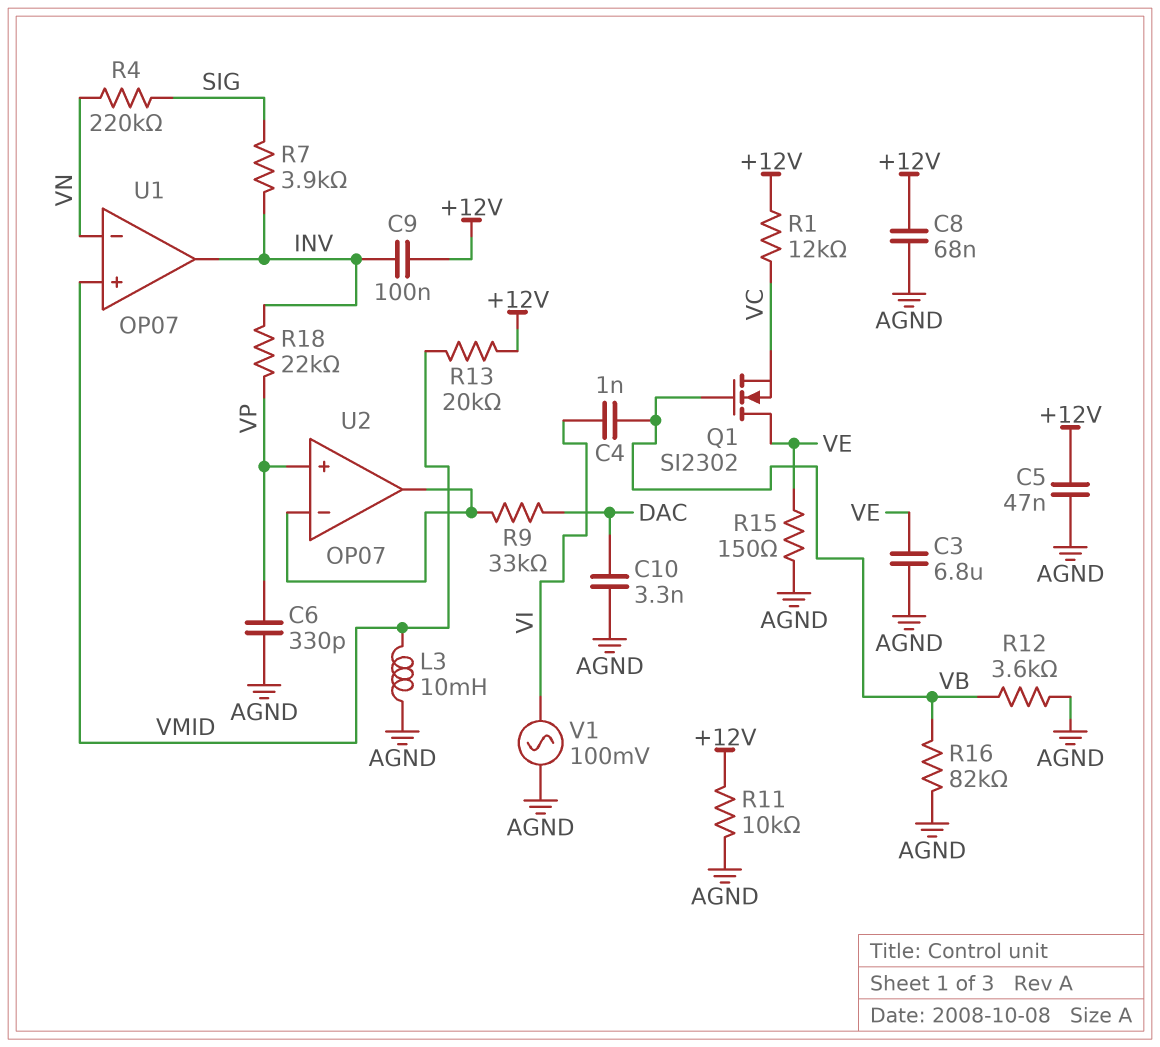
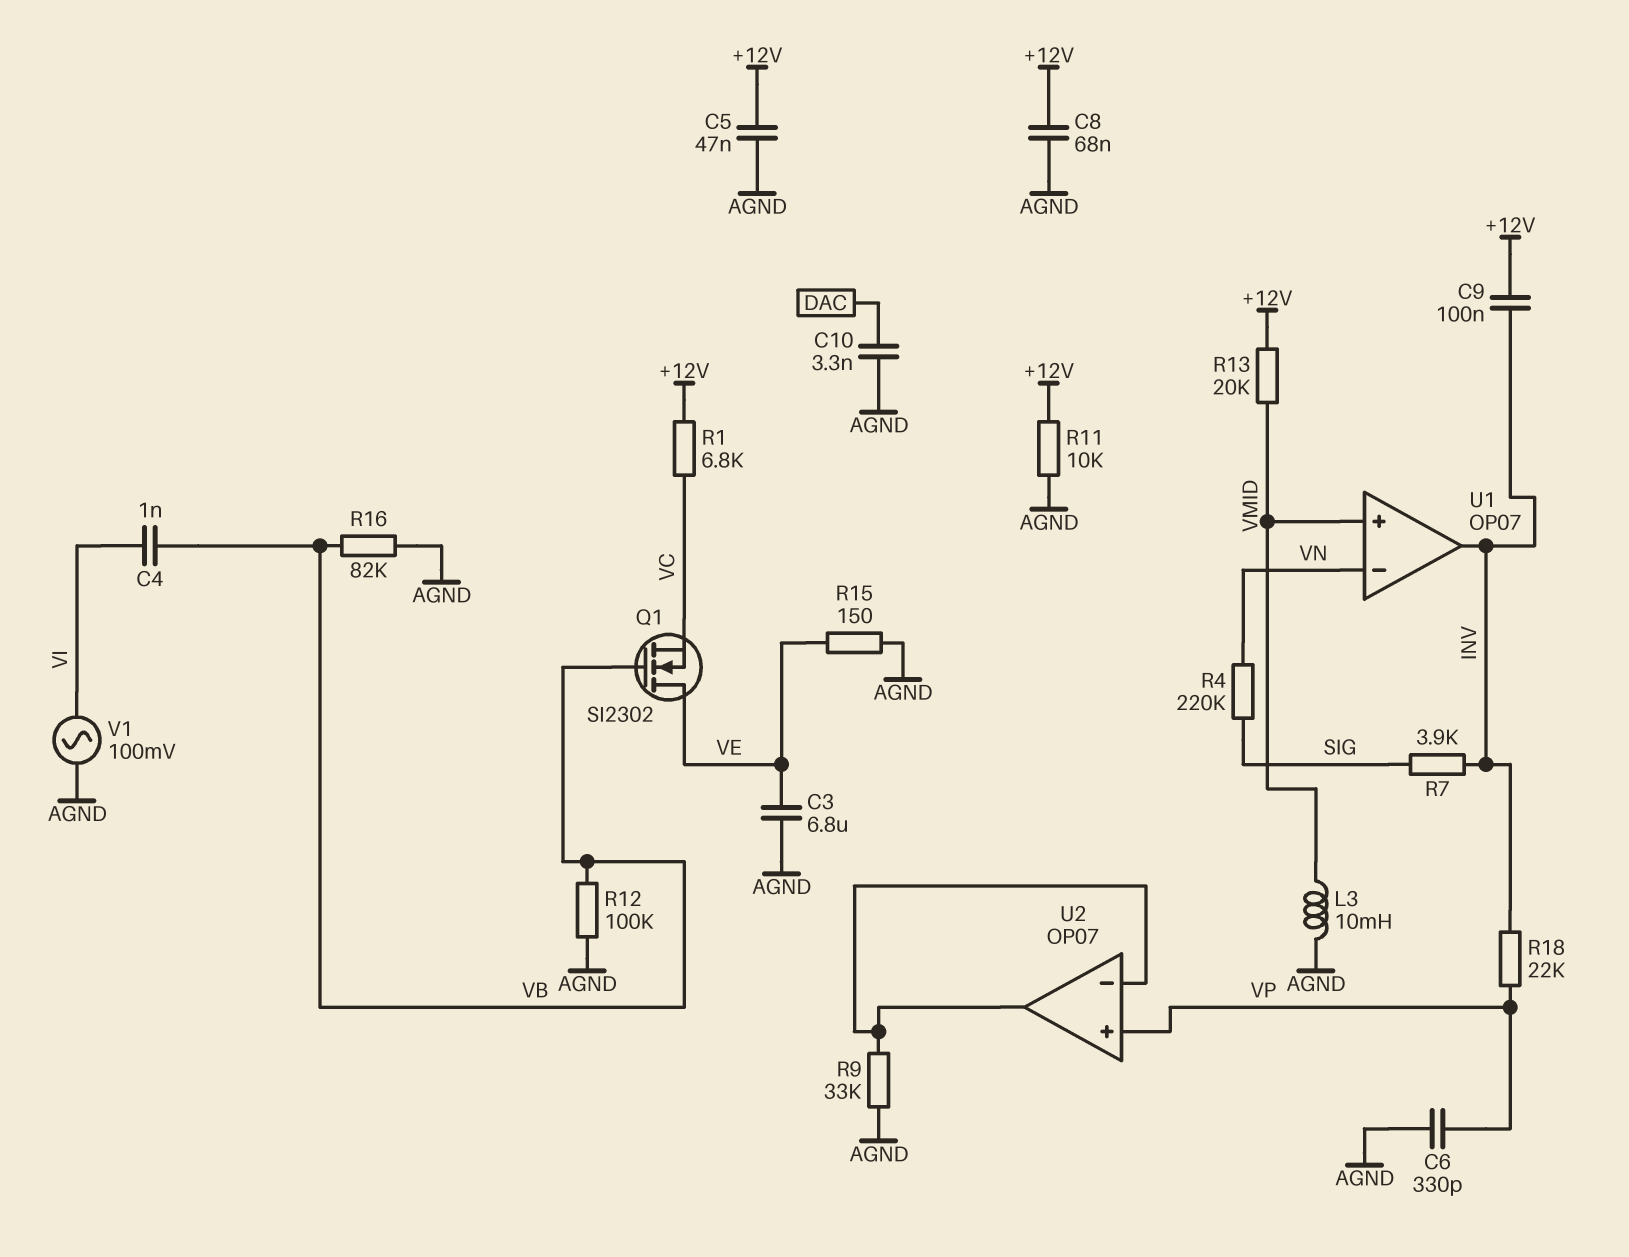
R1: 12k (+12V, VC) -> 6.8k (+12V, VC)
R9: 33k (DAC, U2/in-) -> 33k (AGND, U2/in-)
R12: 3.6k (AGND, VB) -> 100k (AGND, VB)

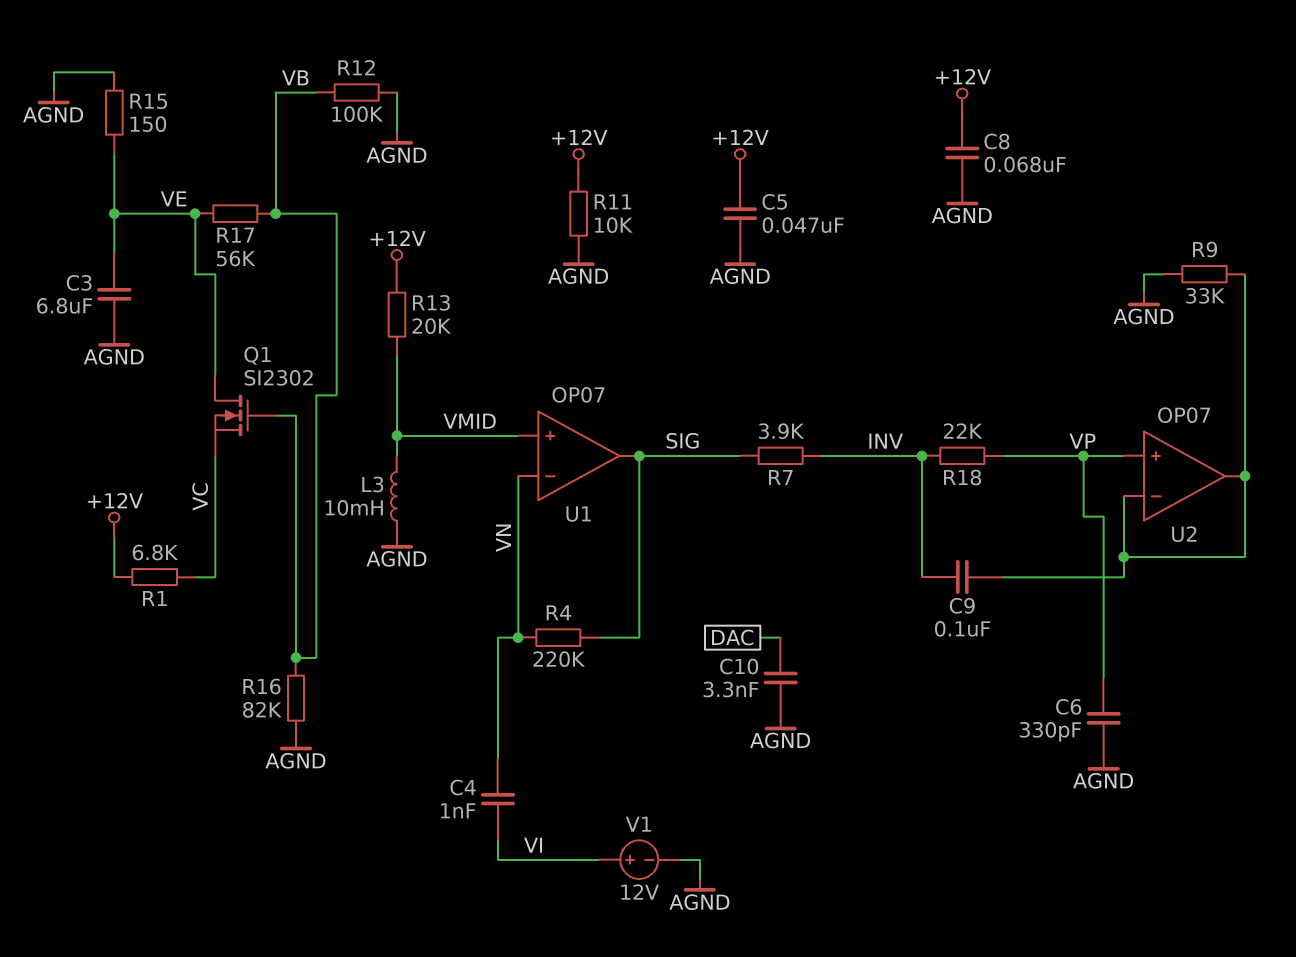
C4: 1nF (VB, VI) -> 1nF (VI, VN)
C9: 100nF (+12V, INV) -> 100nF (INV, U2/in-)
R17: none -> 56k (VB, VE)
U1 pin out: INV -> SIG
V1: AC 100mV (AGND, VI) -> 12V (plus VI, minus AGND)

